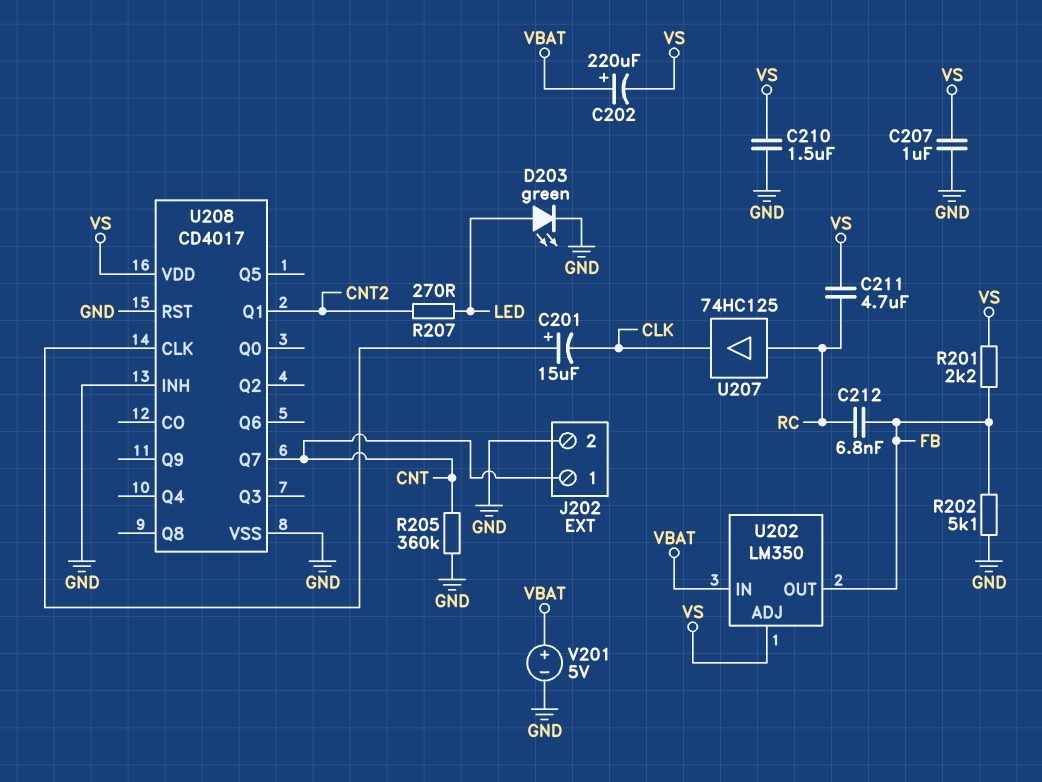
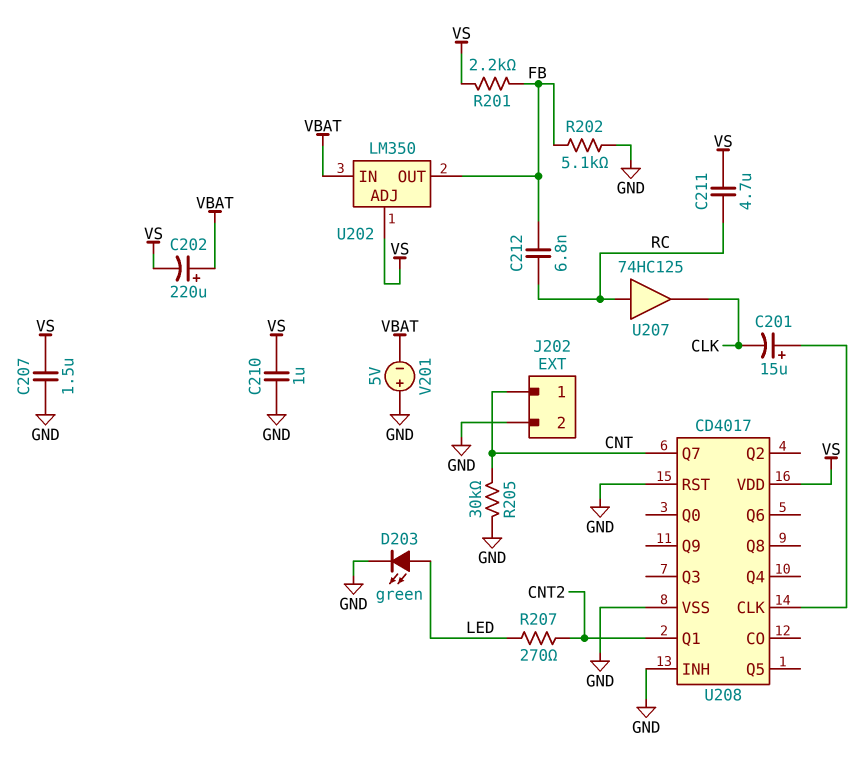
C207: 1uF (GND, VS) -> 1.5uF (GND, VS)
C210: 1.5uF (GND, VS) -> 1uF (GND, VS)
R205: 360k (CNT, GND) -> 30k (CNT, GND)
V201: 5V (plus VBAT, minus GND) -> 5V (plus GND, minus VBAT)

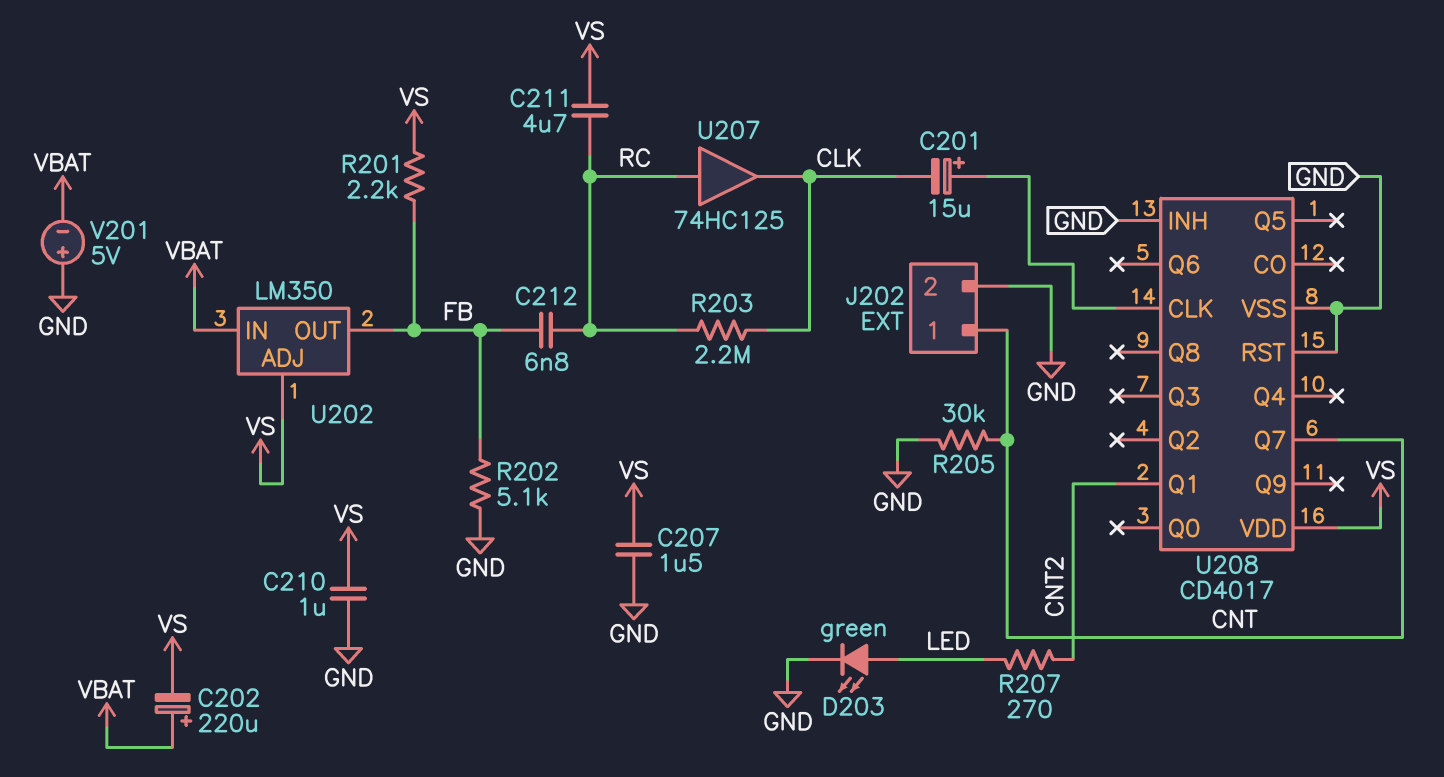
R203: none -> 2.2M (CLK, RC)

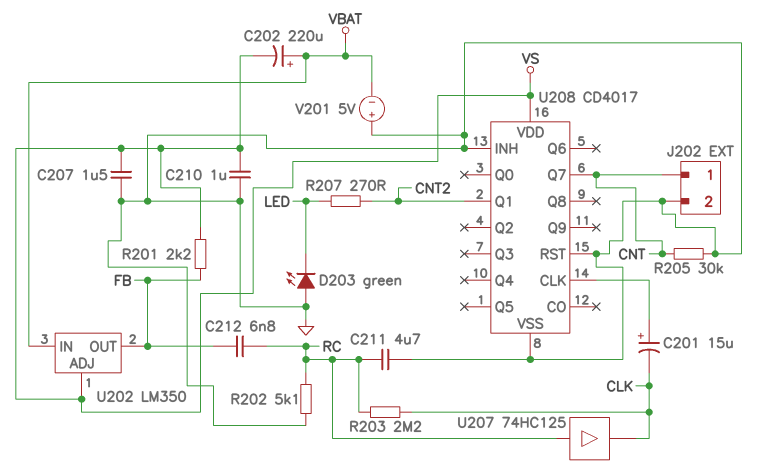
C211: 4.7uF (RC, VS) -> 4.7uF (GND, RC)
D203: LED green (A LED, K GND) -> LED green (A GND, K LED)
R202: 5.1k (FB, GND) -> 5.1k (GND, RC)

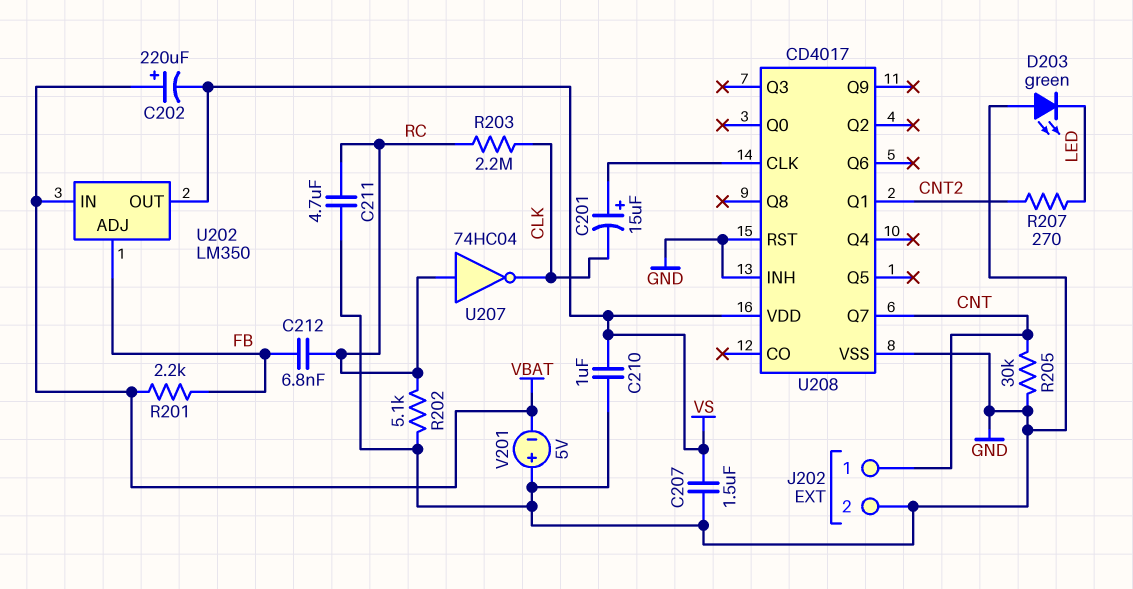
R201: 2.2k (FB, VS) -> 2.2k (FB, VBAT)
U202 pin ADJ: VS -> FB
U202 pin OUT: FB -> VS
U207: buffer 74HC125 (in RC, out CLK) -> NOT 74HC04 (in RC, out CLK)

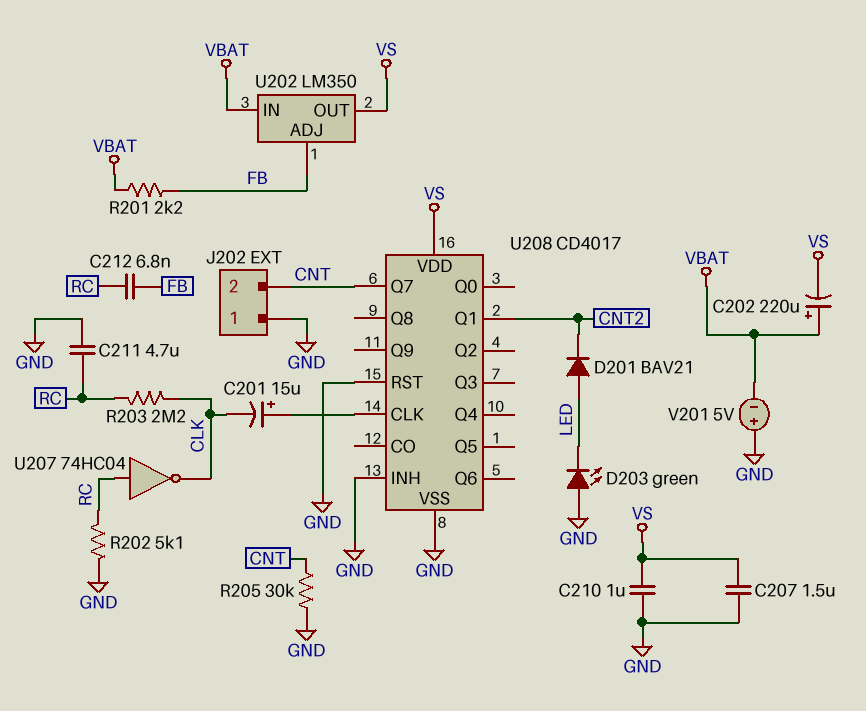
D201: none -> diode BAV21 (A LED, K CNT2)
J202 pin 1: CNT -> GND
J202 pin 2: GND -> CNT
R207: 270 (CNT2, LED) -> none

